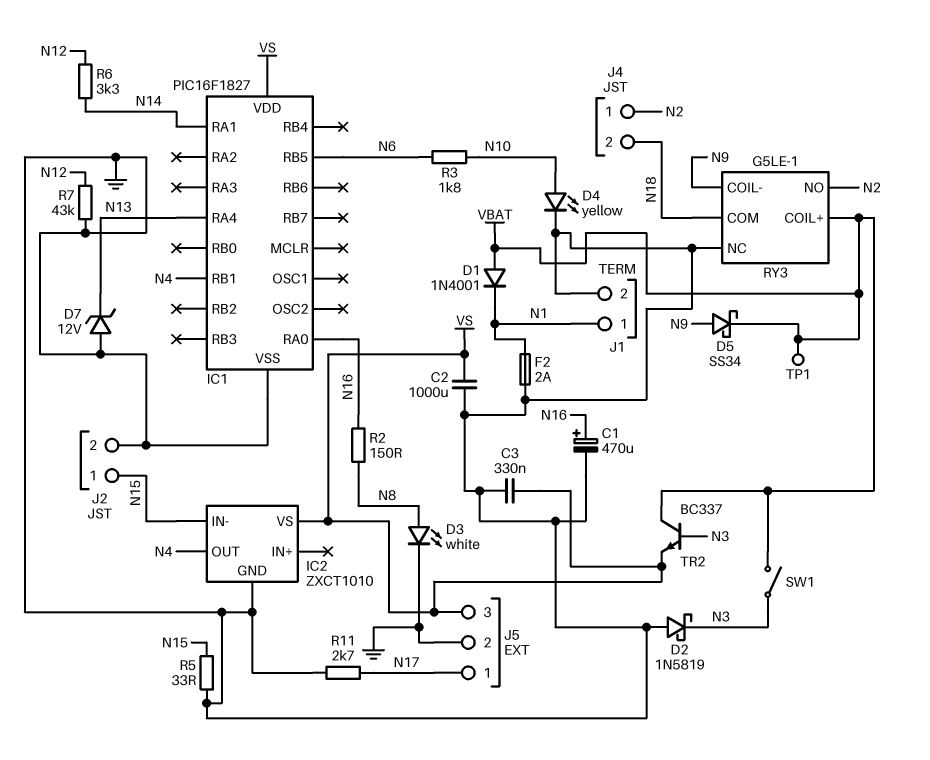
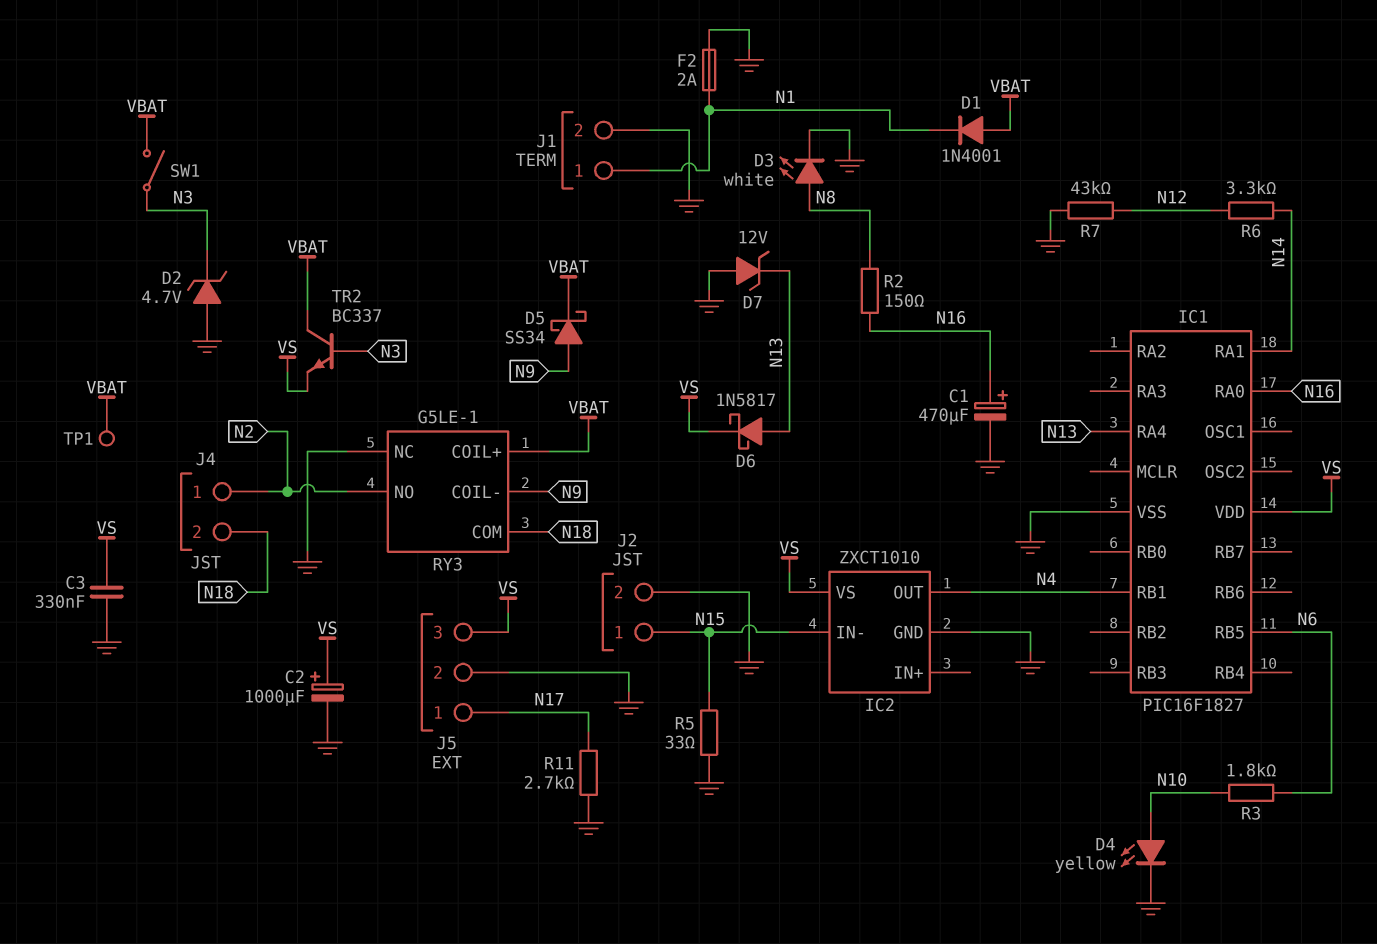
C2: 1000uF (GND, VS) -> 1000uF (plus VS, minus GND)
D2: schottky 1N5819 (A GND, K N3) -> zener 4.7V (A GND, K N3)
D6: none -> schottky 1N5817 (A N13, K VS)

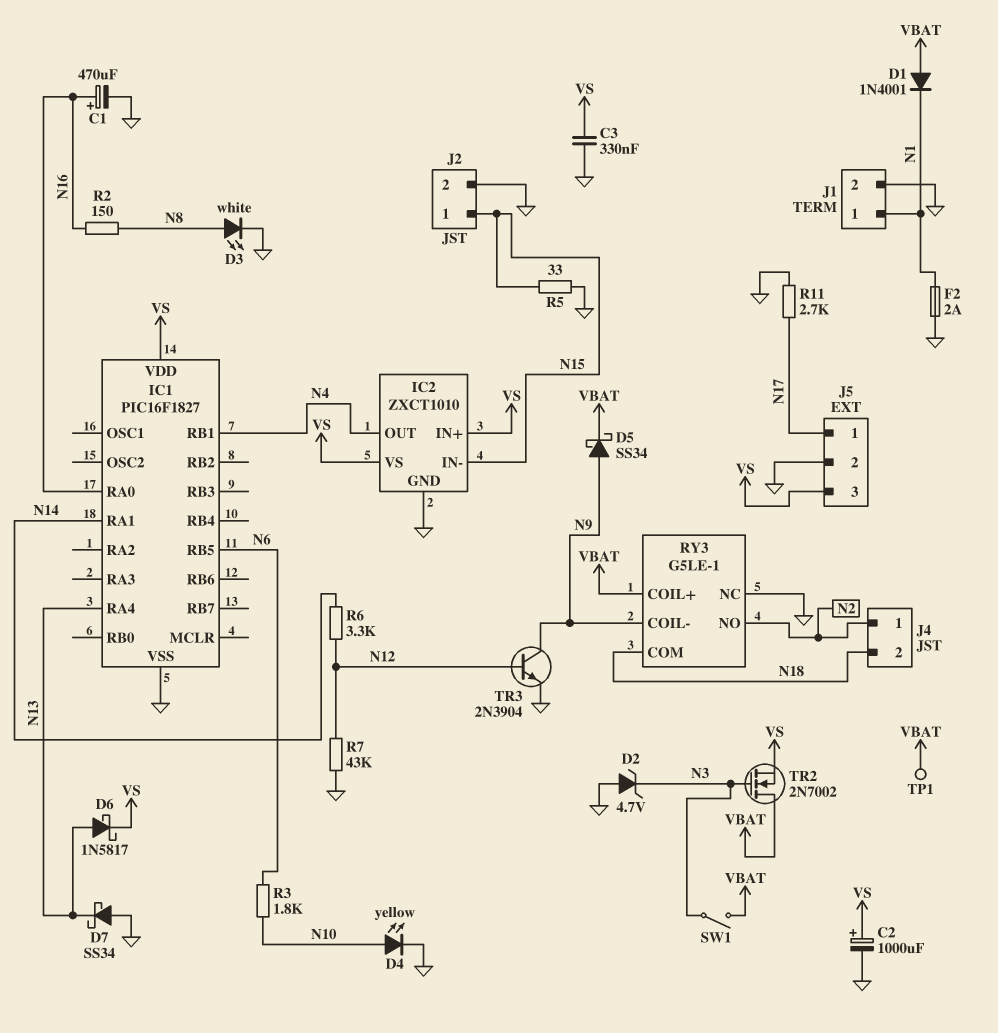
D7: zener 12V (A GND, K N13) -> schottky SS34 (A GND, K N13)
IC2 pin IN+: none -> VS
TR2: NPN BC337 (B N3, C VBAT, E VS) -> NMOS 2N7002 (G N3, D VBAT, S VS)
TR3: none -> NPN 2N3904 (B N12, C N9, E GND)

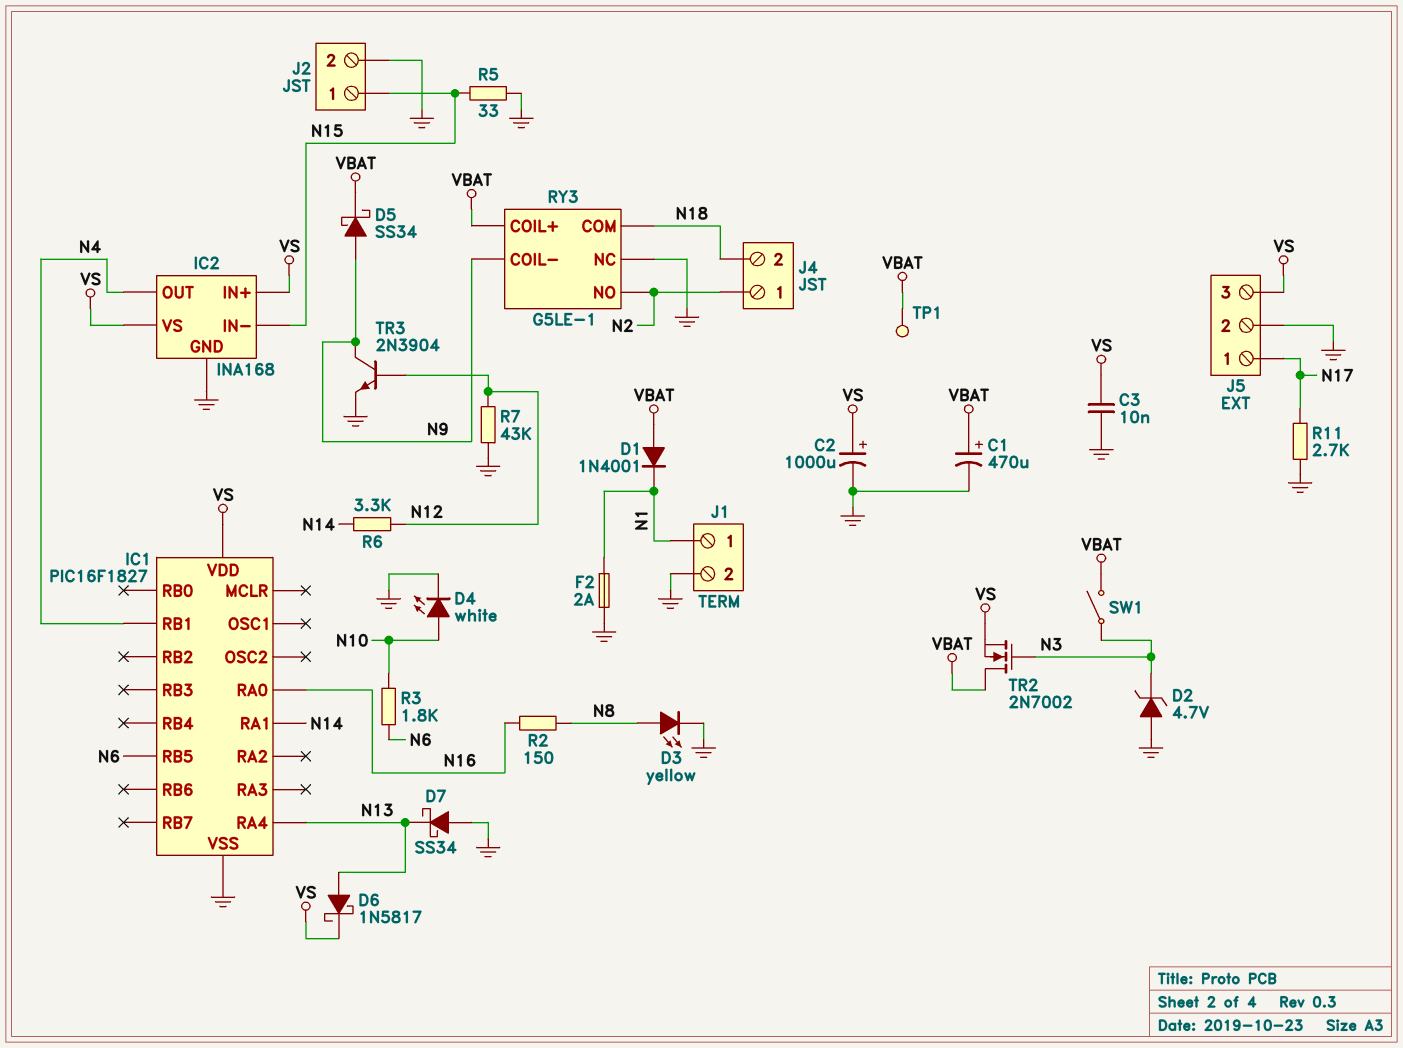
C1: 470uF (plus N16, minus GND) -> 470uF (plus VBAT, minus GND)
C3: 330nF (GND, VS) -> 10nF (GND, VS)
D3: LED white (A N8, K GND) -> LED yellow (A N8, K GND)
D4: LED yellow (A N10, K GND) -> LED white (A N10, K GND)
IC2: ZXCT1010 -> INA168

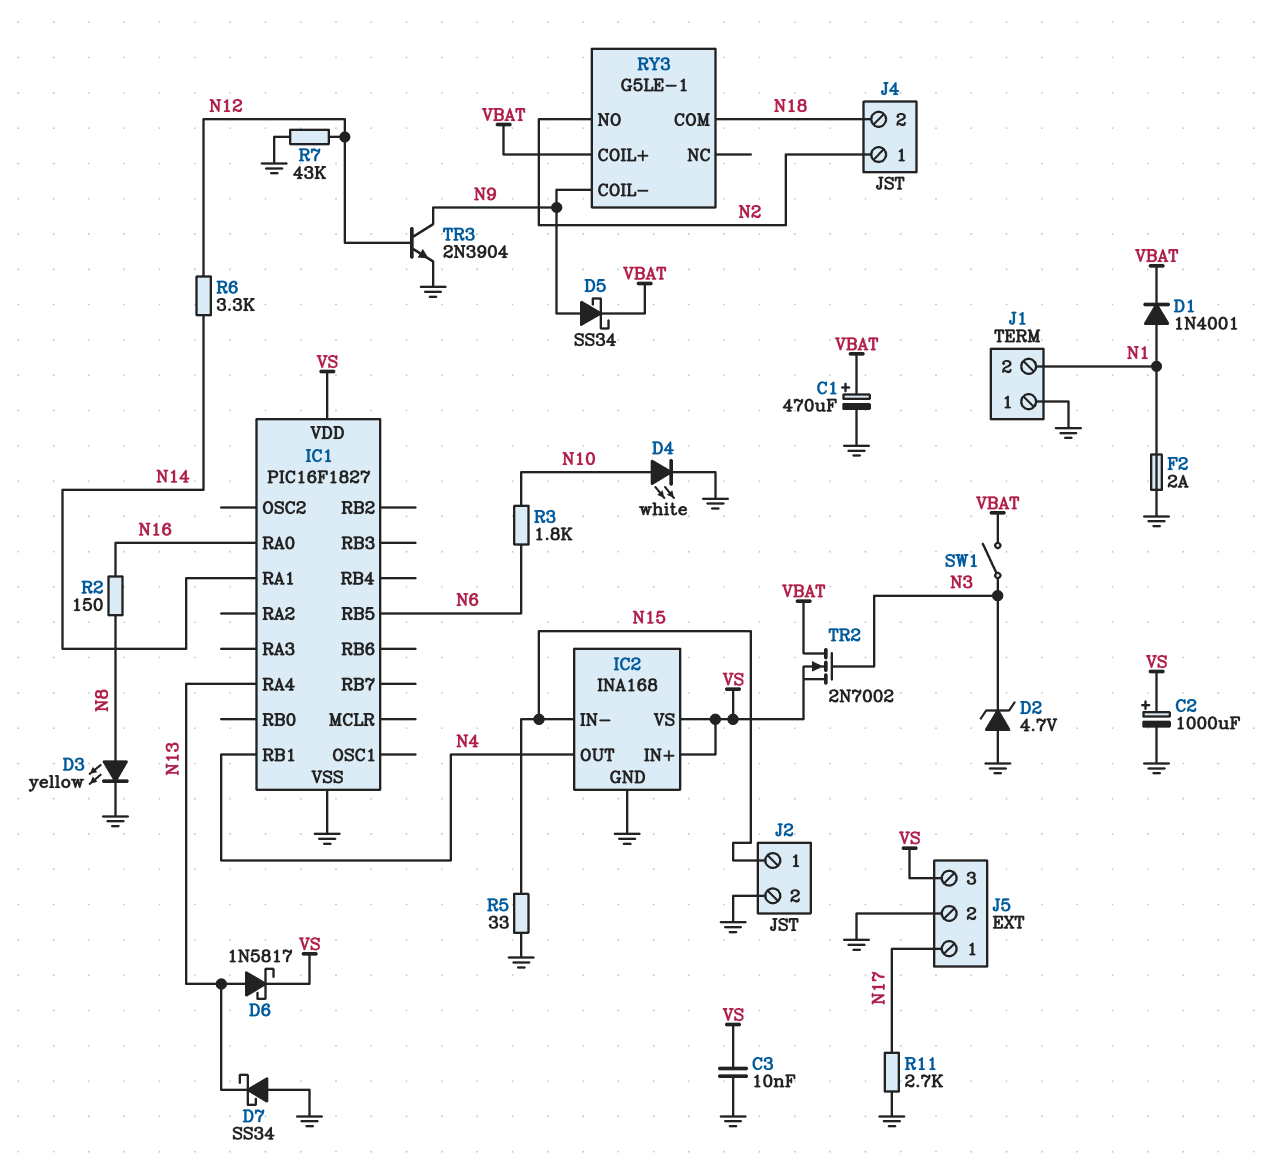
D1: diode 1N4001 (A VBAT, K N1) -> diode 1N4001 (A N1, K VBAT)
J1 pin 1: N1 -> GND
J1 pin 2: GND -> N1
RY3 pin NC: GND -> none
TP1: test point (VBAT) -> none

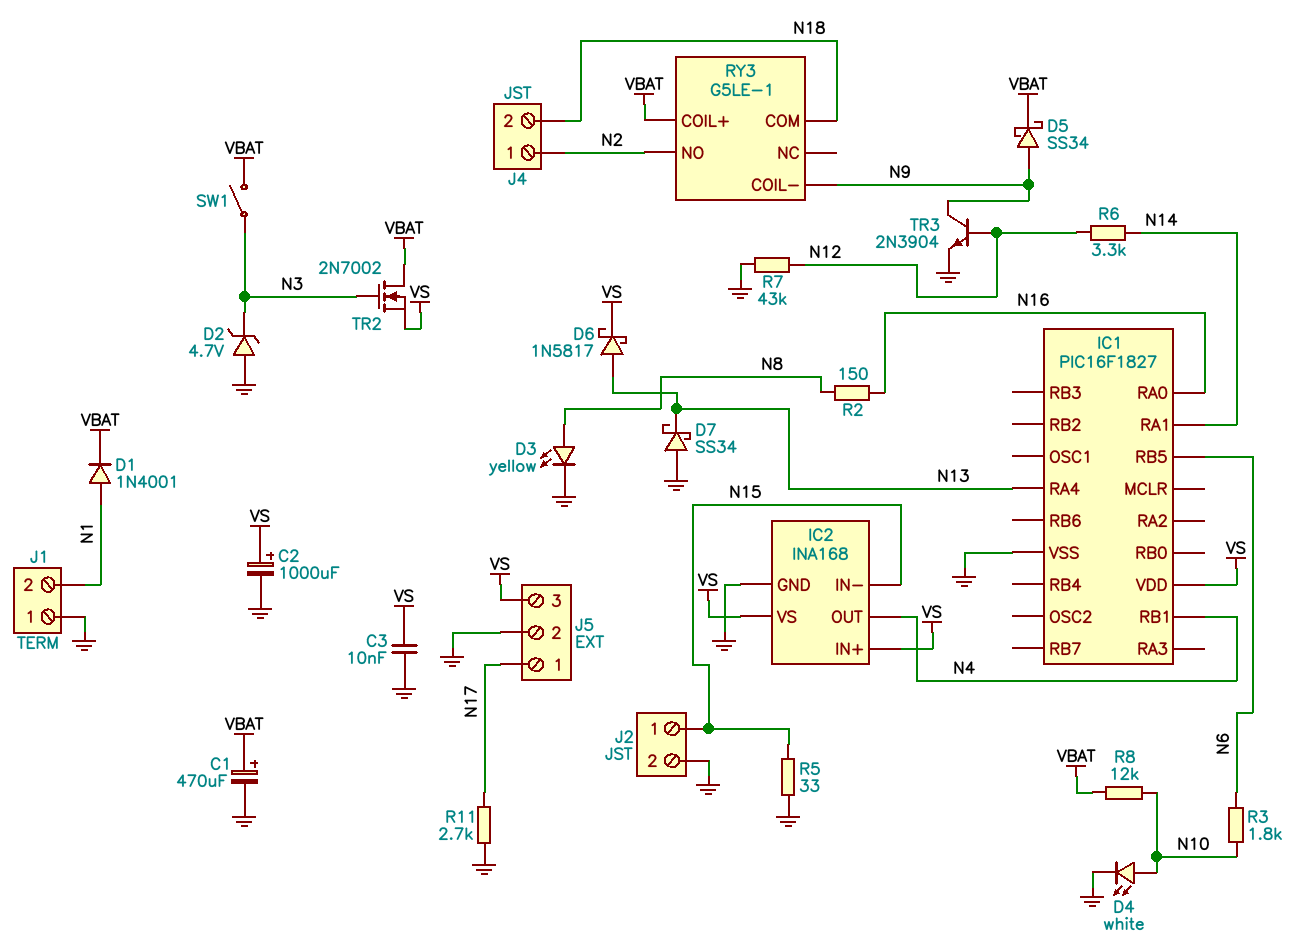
F2: 2A (GND, N1) -> none
R8: none -> 12k (N10, VBAT)

